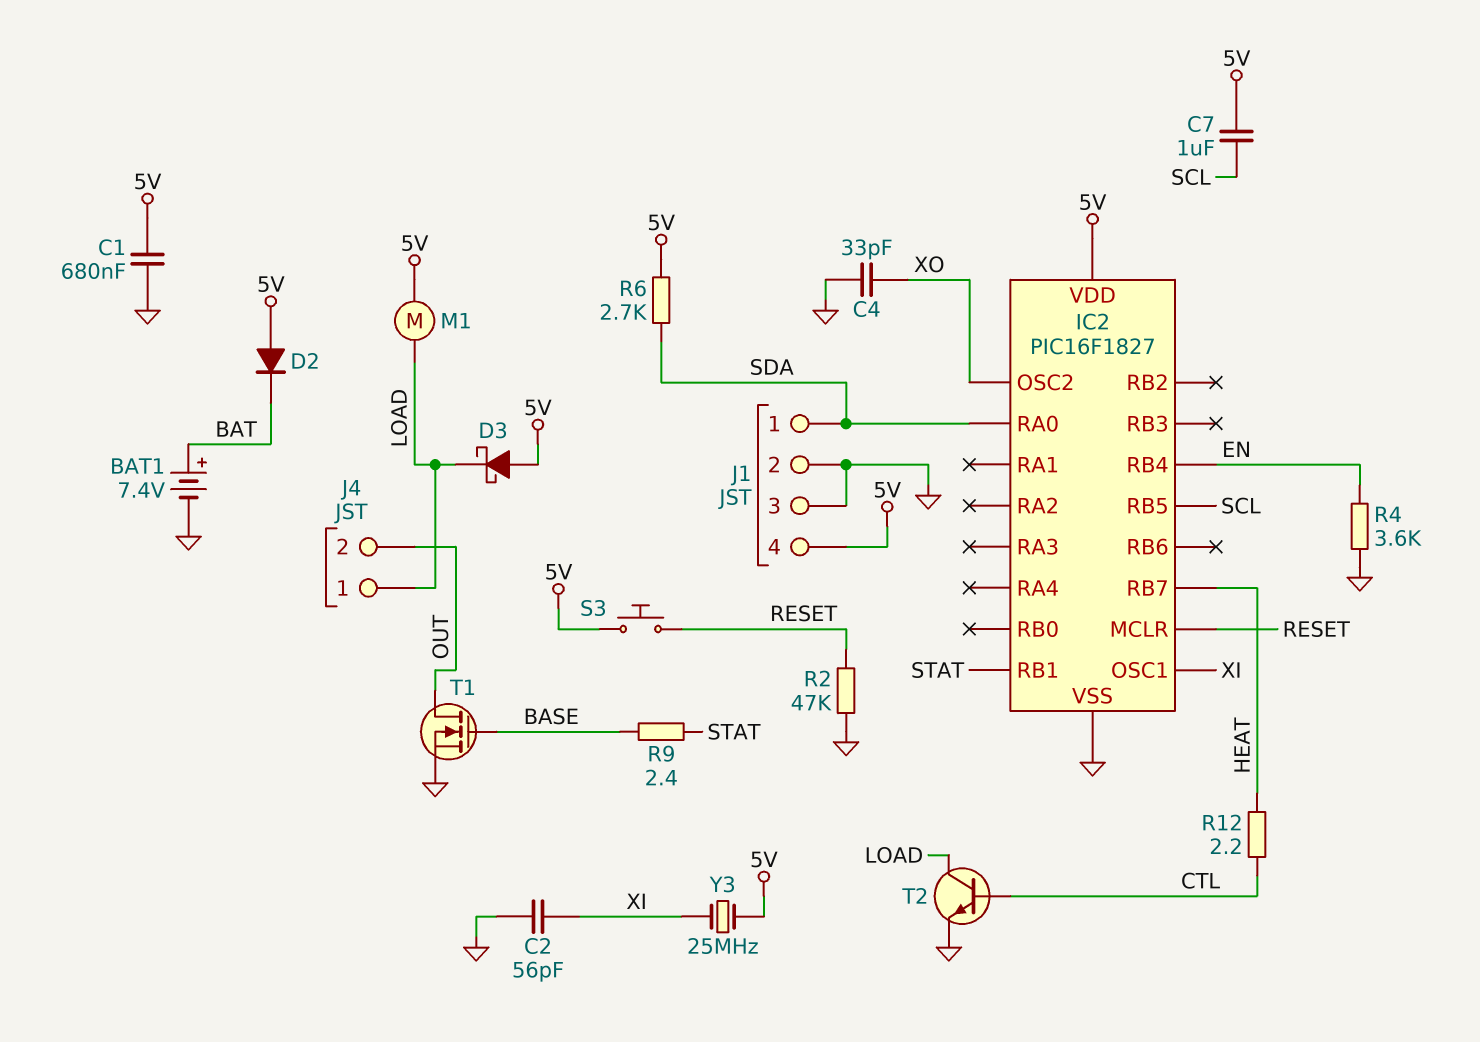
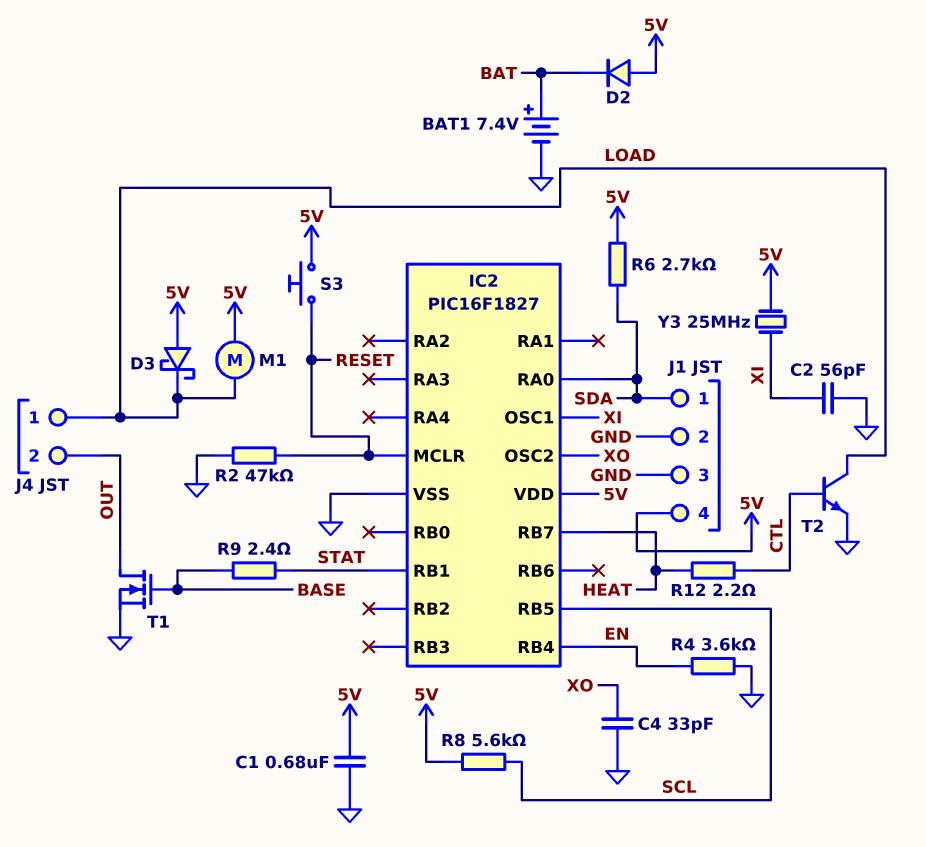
C7: 1uF (5V, SCL) -> none
R8: none -> 5.6k (5V, SCL)

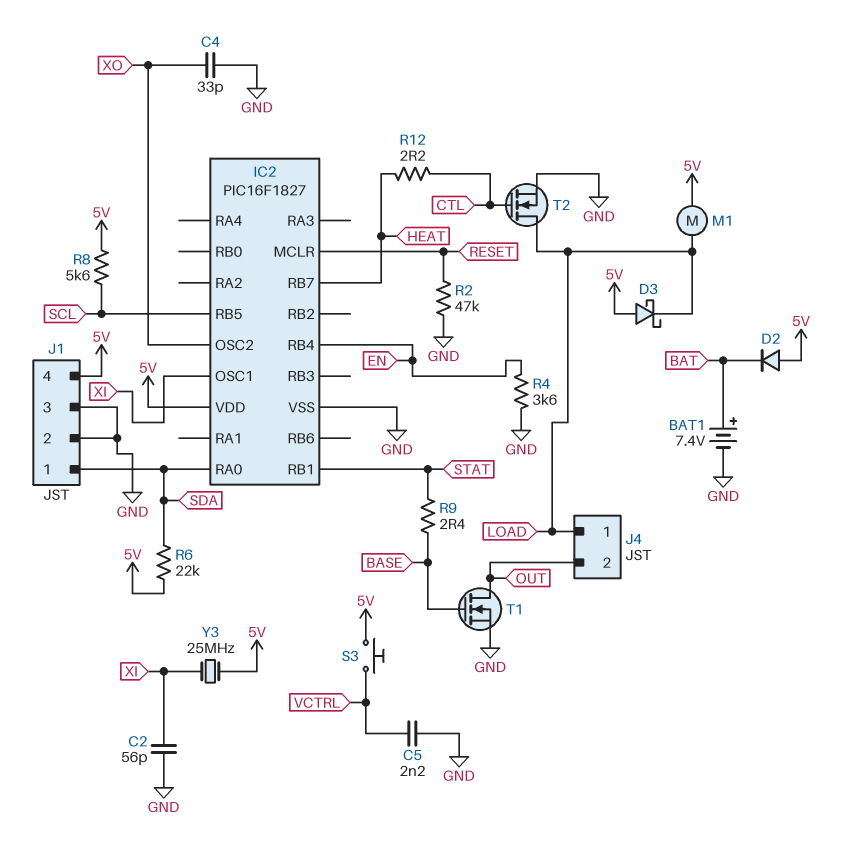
C1: 680nF (5V, GND) -> none
C5: none -> 2.2nF (GND, VCTRL)
R6: 2.7k (5V, SDA) -> 22k (5V, SDA)
S3: button (5V, RESET) -> button (5V, VCTRL)
T2: NPN (B CTL, C LOAD, E GND) -> NMOS (G CTL, D LOAD, S GND)

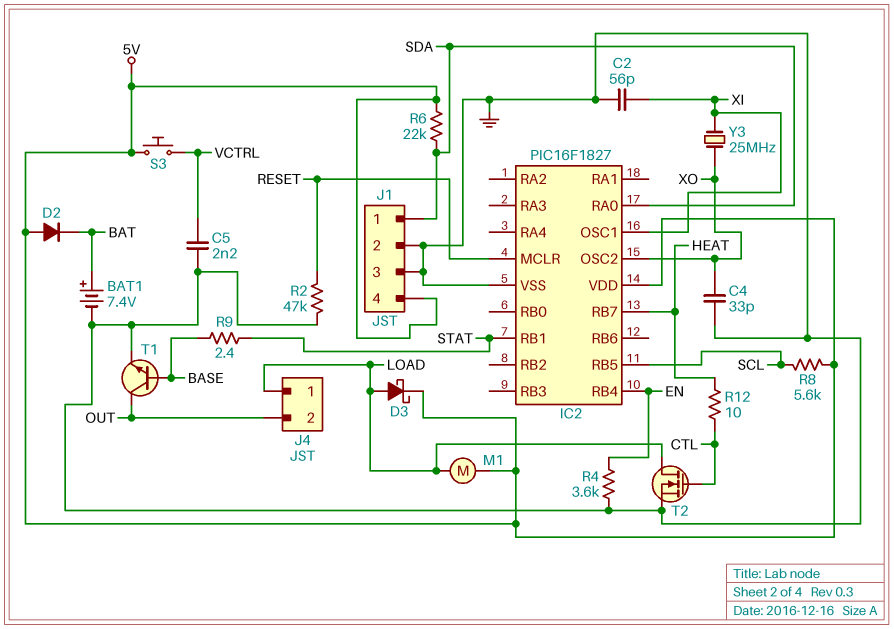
D3: schottky (A 5V, K LOAD) -> schottky (A LOAD, K 5V)
R12: 2.2 (CTL, HEAT) -> 10 (CTL, HEAT)
T1: NMOS (G BASE, D OUT, S GND) -> NPN (B BASE, C OUT, E GND)
Y3: 25MHz (5V, XI) -> 25MHz (XI, XO)

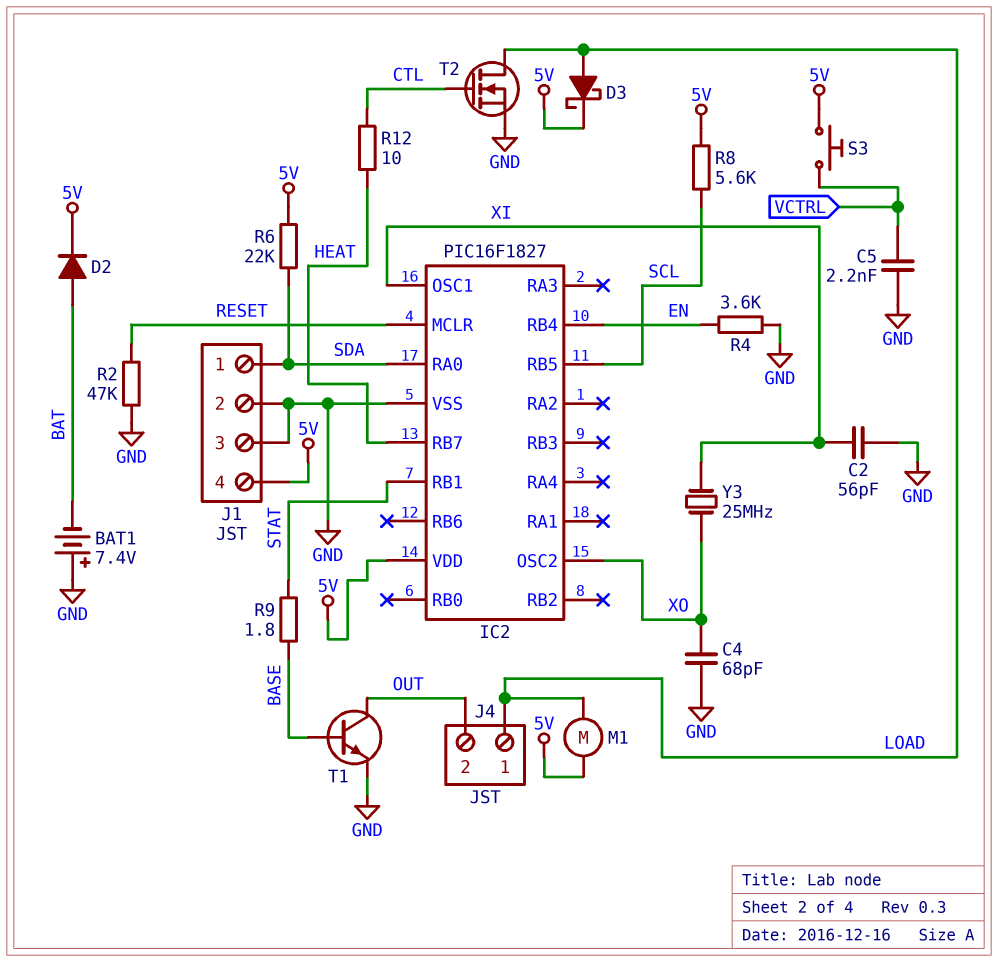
BAT1: 7.4V (plus BAT, minus GND) -> 7.4V (plus GND, minus BAT)
C4: 33pF (GND, XO) -> 68pF (GND, XO)
D2: diode (A 5V, K BAT) -> diode (A BAT, K 5V)
R9: 2.4 (BASE, STAT) -> 1.8 (BASE, STAT)

